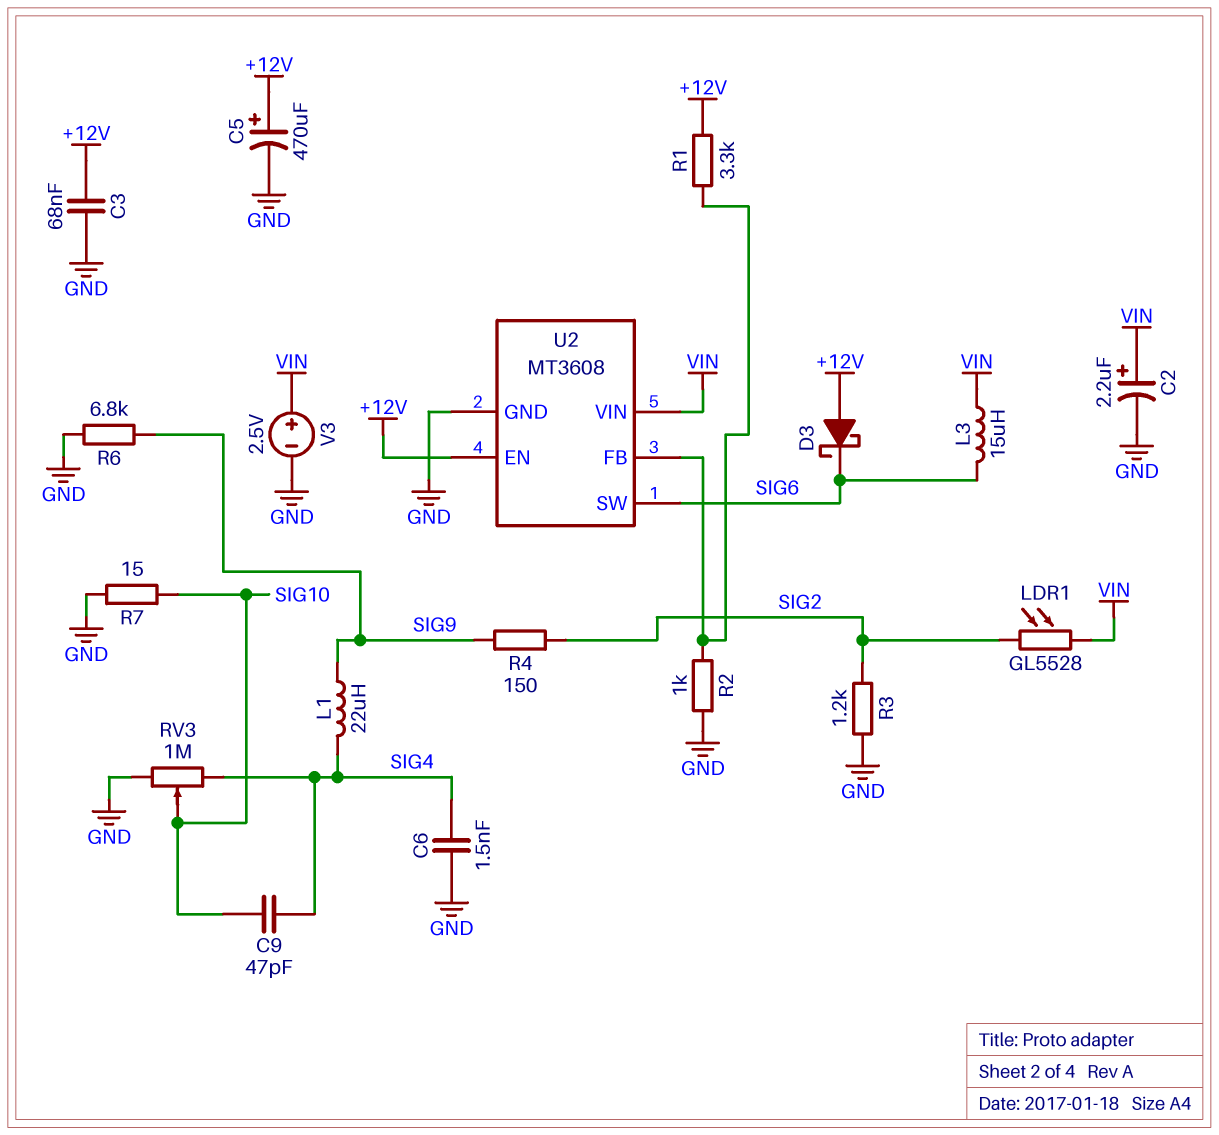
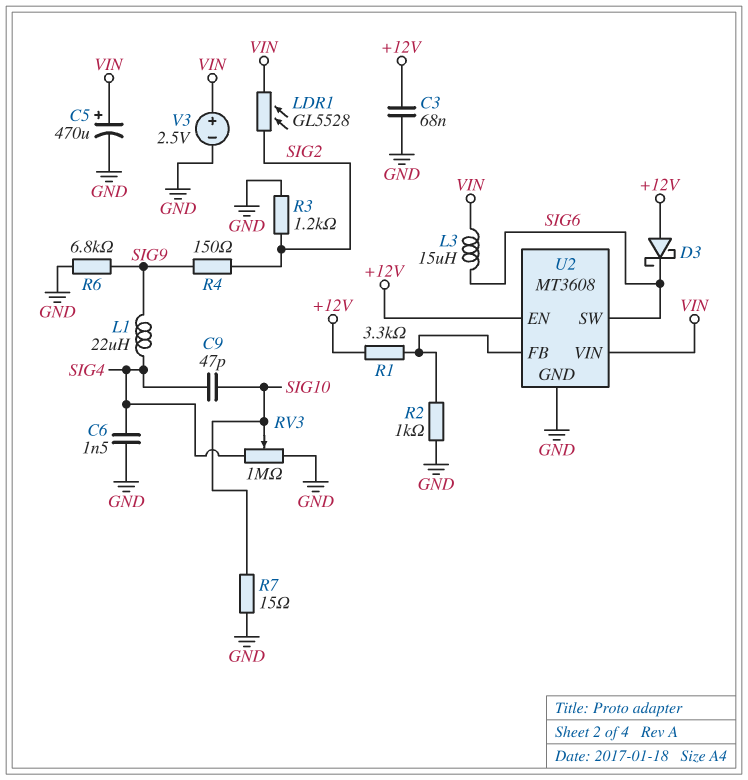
C2: 2.2uF (plus VIN, minus GND) -> none
C5: 470uF (plus +12V, minus GND) -> 470uF (plus VIN, minus GND)

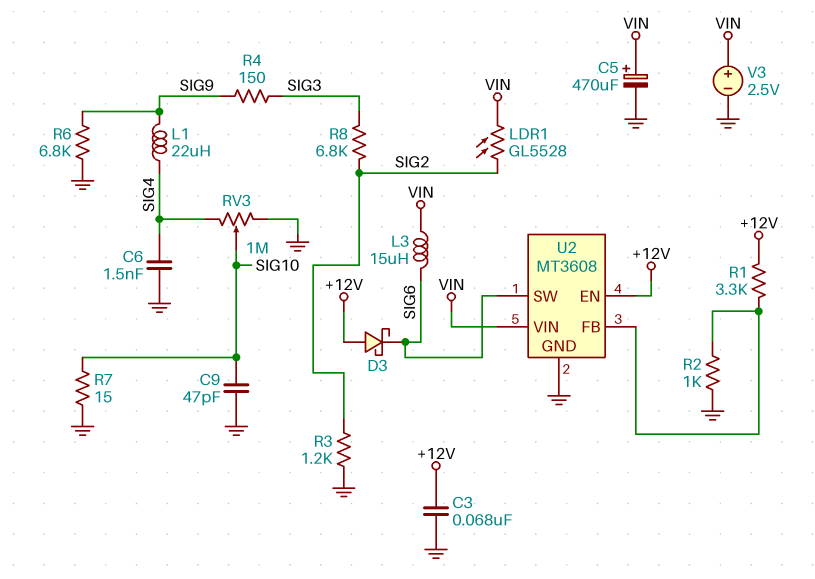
C9: 47pF (SIG4, SIG10) -> 47pF (GND, SIG10)
R4: 150 (SIG2, SIG9) -> 150 (SIG3, SIG9)
R8: none -> 6.8k (SIG2, SIG3)

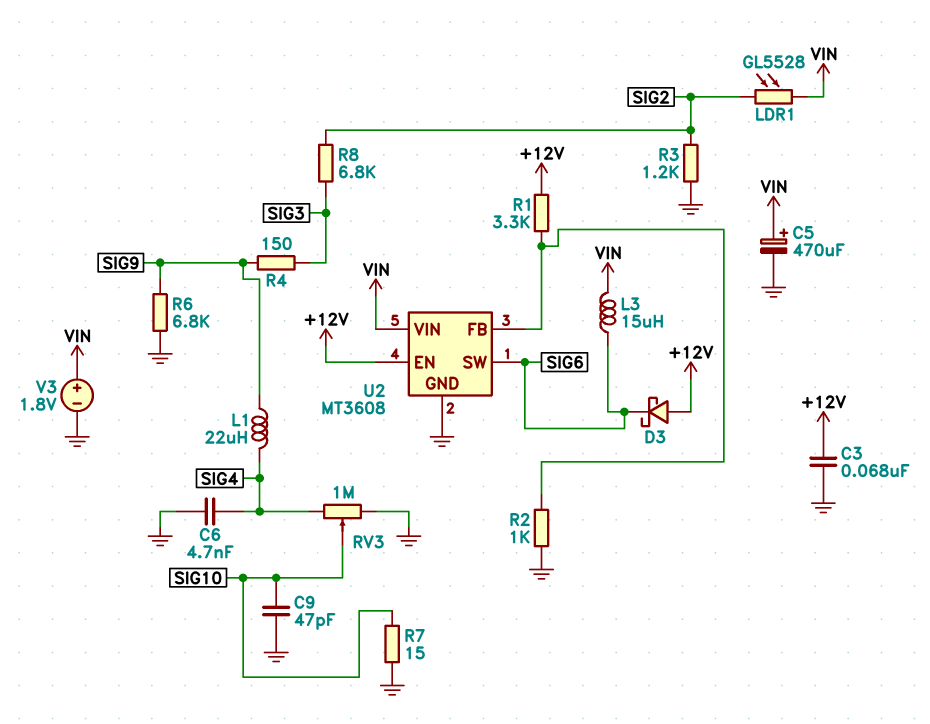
C6: 1.5nF (GND, SIG4) -> 4.7nF (GND, SIG4)
V3: 2.5V (plus VIN, minus GND) -> 1.8V (plus VIN, minus GND)

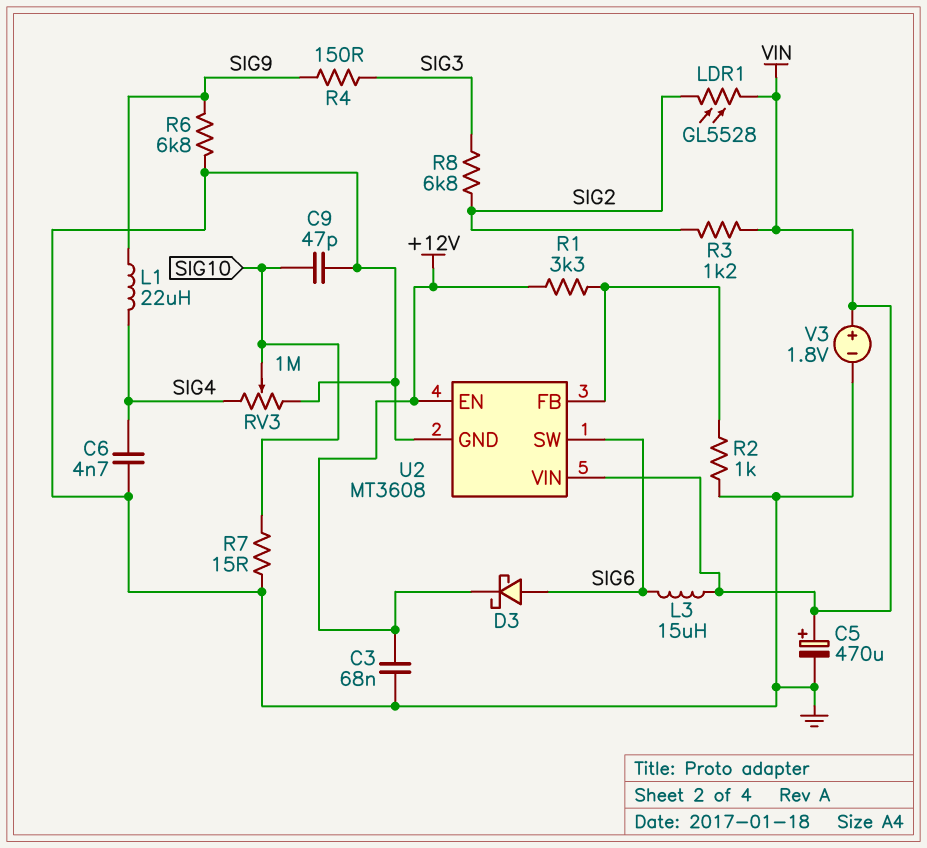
D3: schottky (A +12V, K SIG6) -> schottky (A SIG6, K +12V)
R3: 1.2k (GND, SIG2) -> 1.2k (SIG2, VIN)

